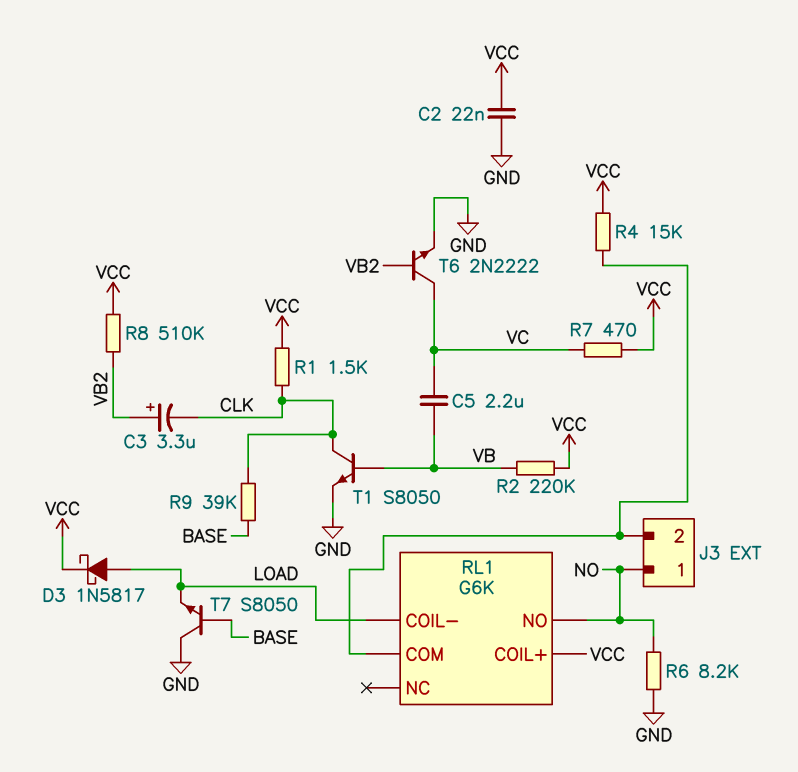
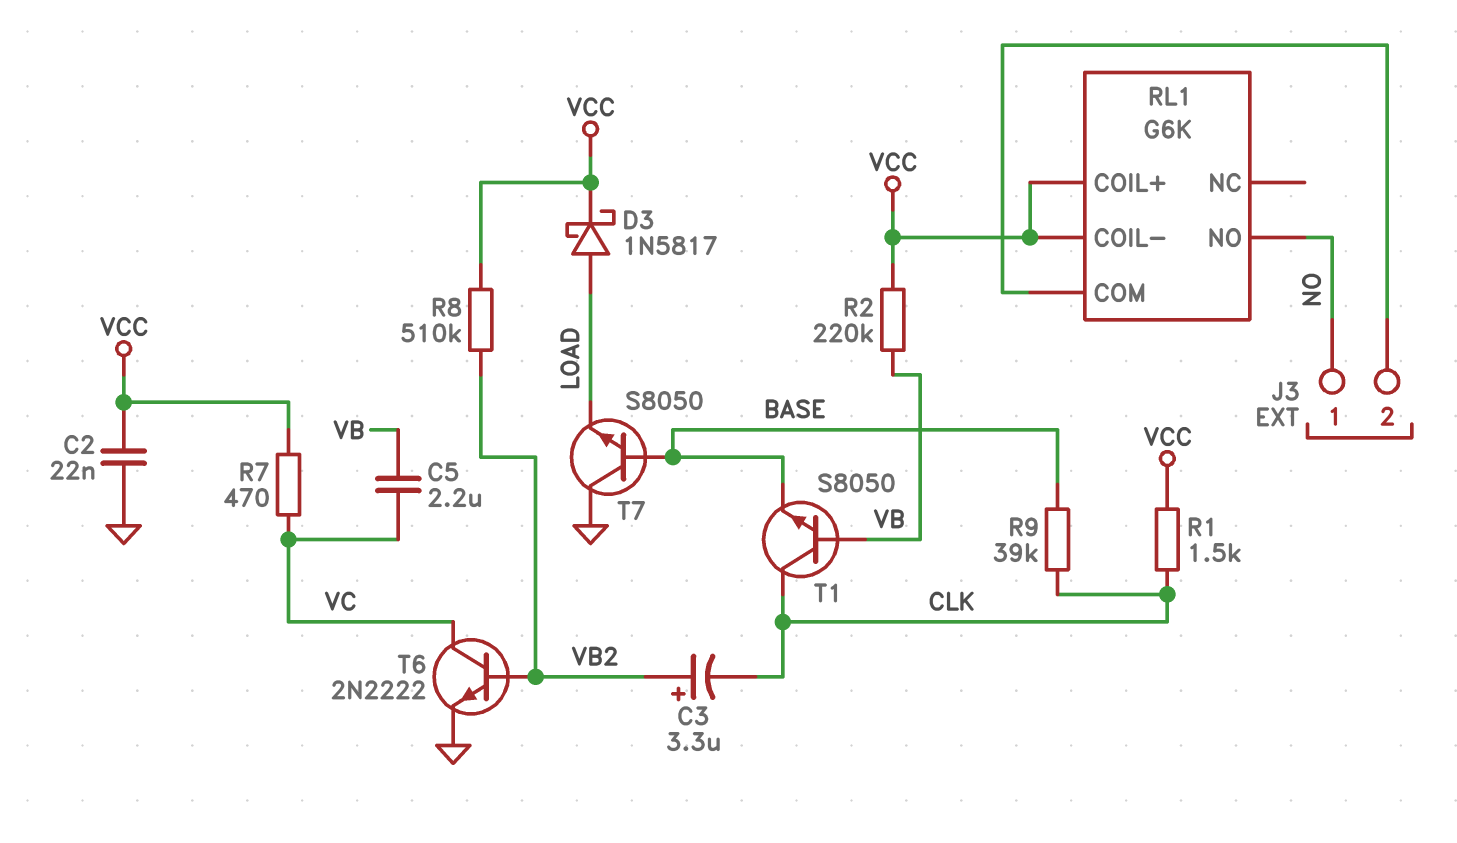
R4: 15k (J3/2, VCC) -> none
R6: 8.2k (GND, NO) -> none
RL1 pin COIL-: LOAD -> VCC
T1: NPN S8050 (B VB, C CLK, E GND) -> NPN S8050 (B VB, C CLK, E BASE)

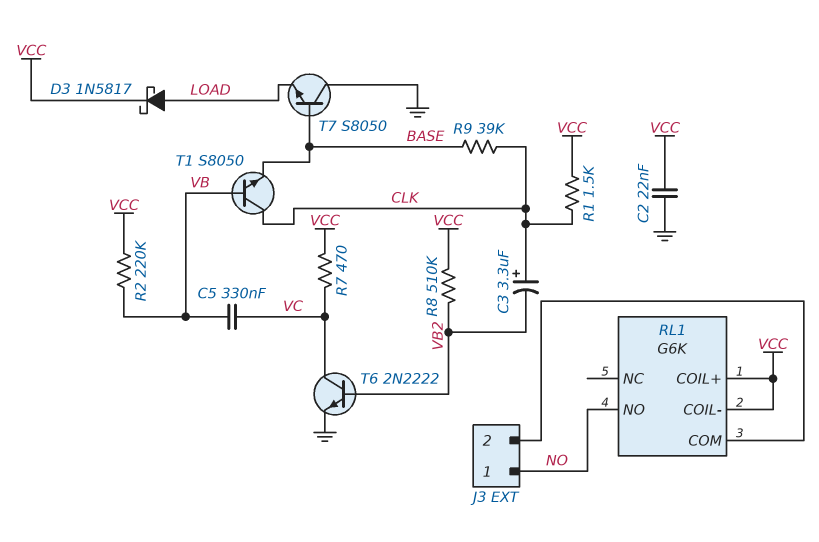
C3: 3.3uF (plus VB2, minus CLK) -> 3.3uF (plus CLK, minus VB2)
C5: 2.2uF (VB, VC) -> 330nF (VB, VC)

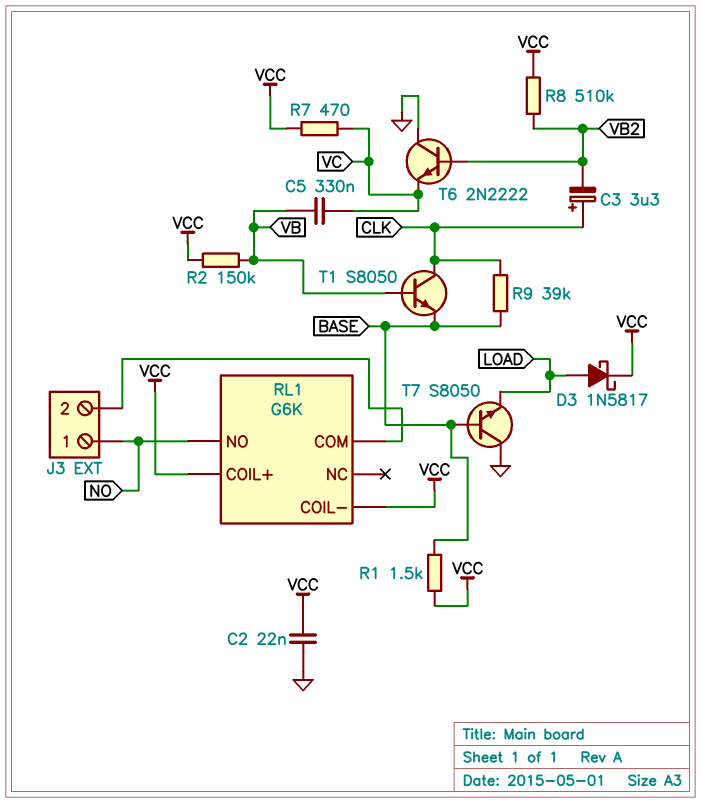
R1: 1.5k (CLK, VCC) -> 1.5k (BASE, VCC)
R2: 220k (VB, VCC) -> 150k (VB, VCC)
T6: NPN 2N2222 (B VB2, C VC, E GND) -> NPN 2N2222 (B VB2, C GND, E VC)

